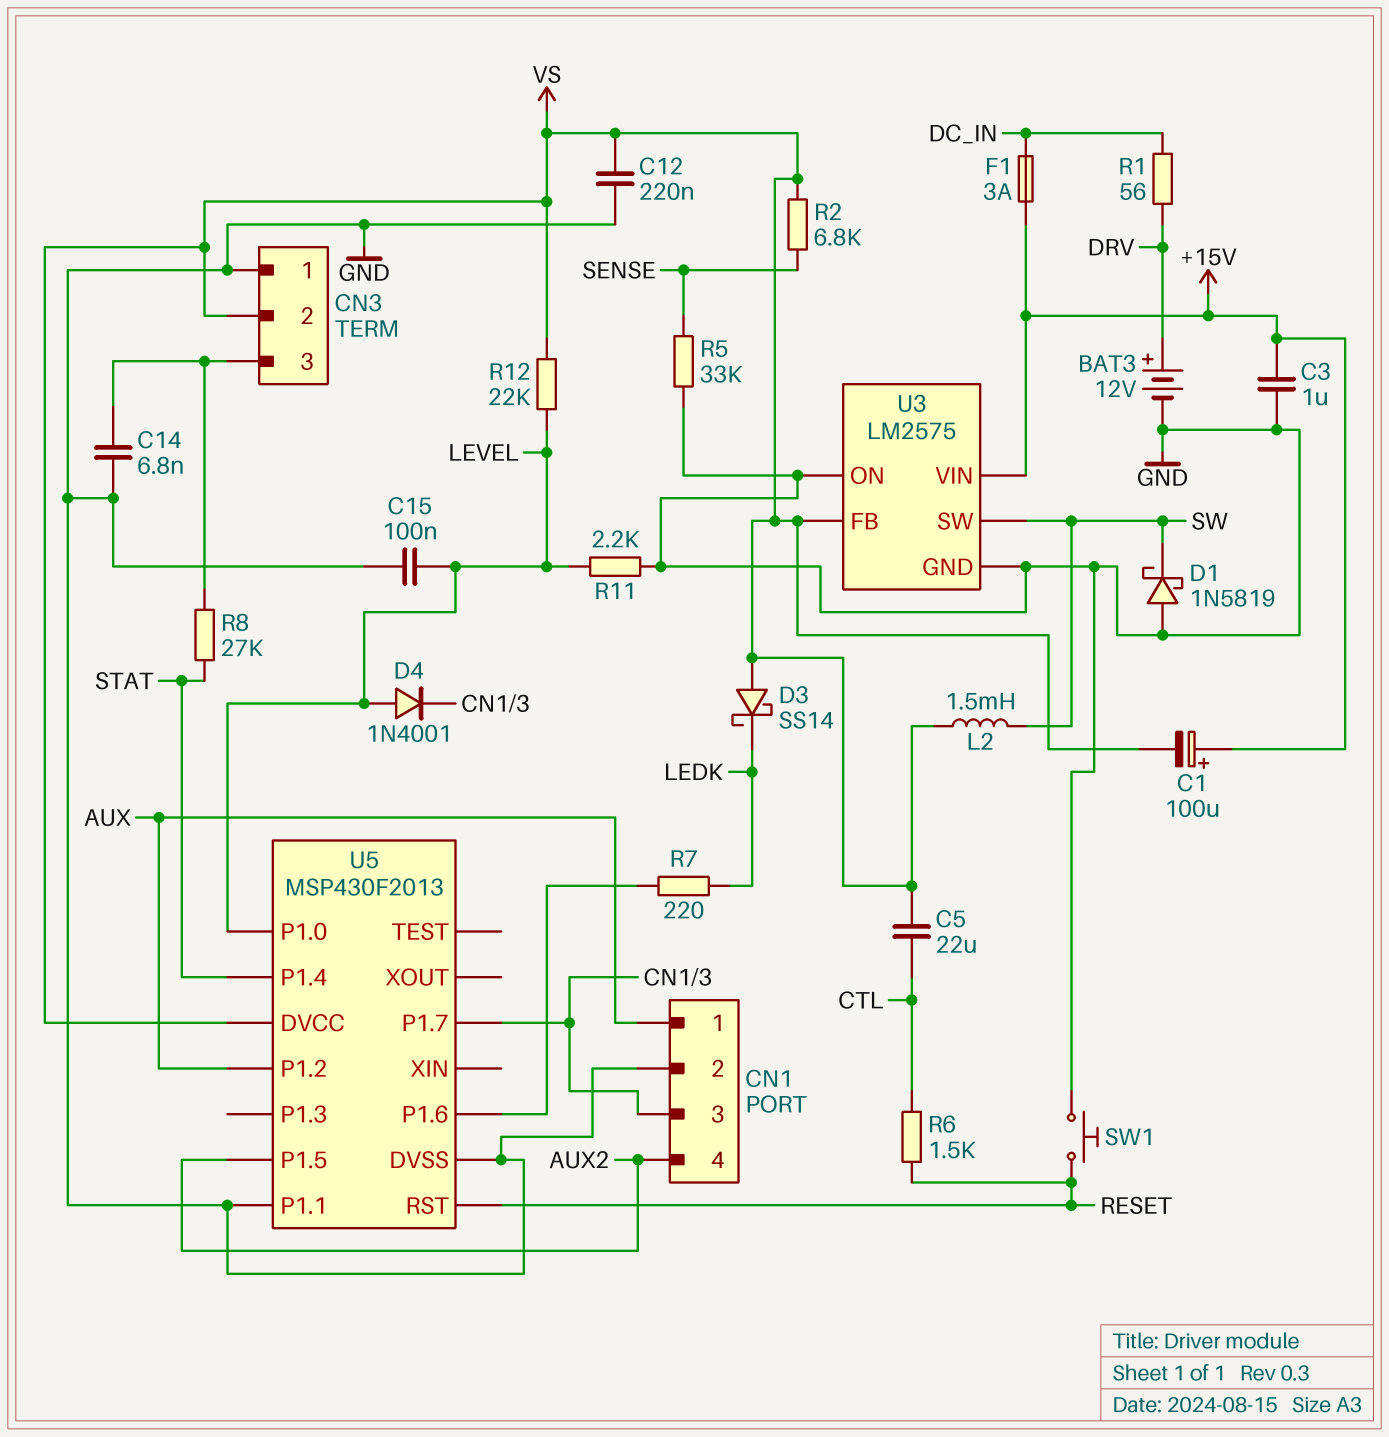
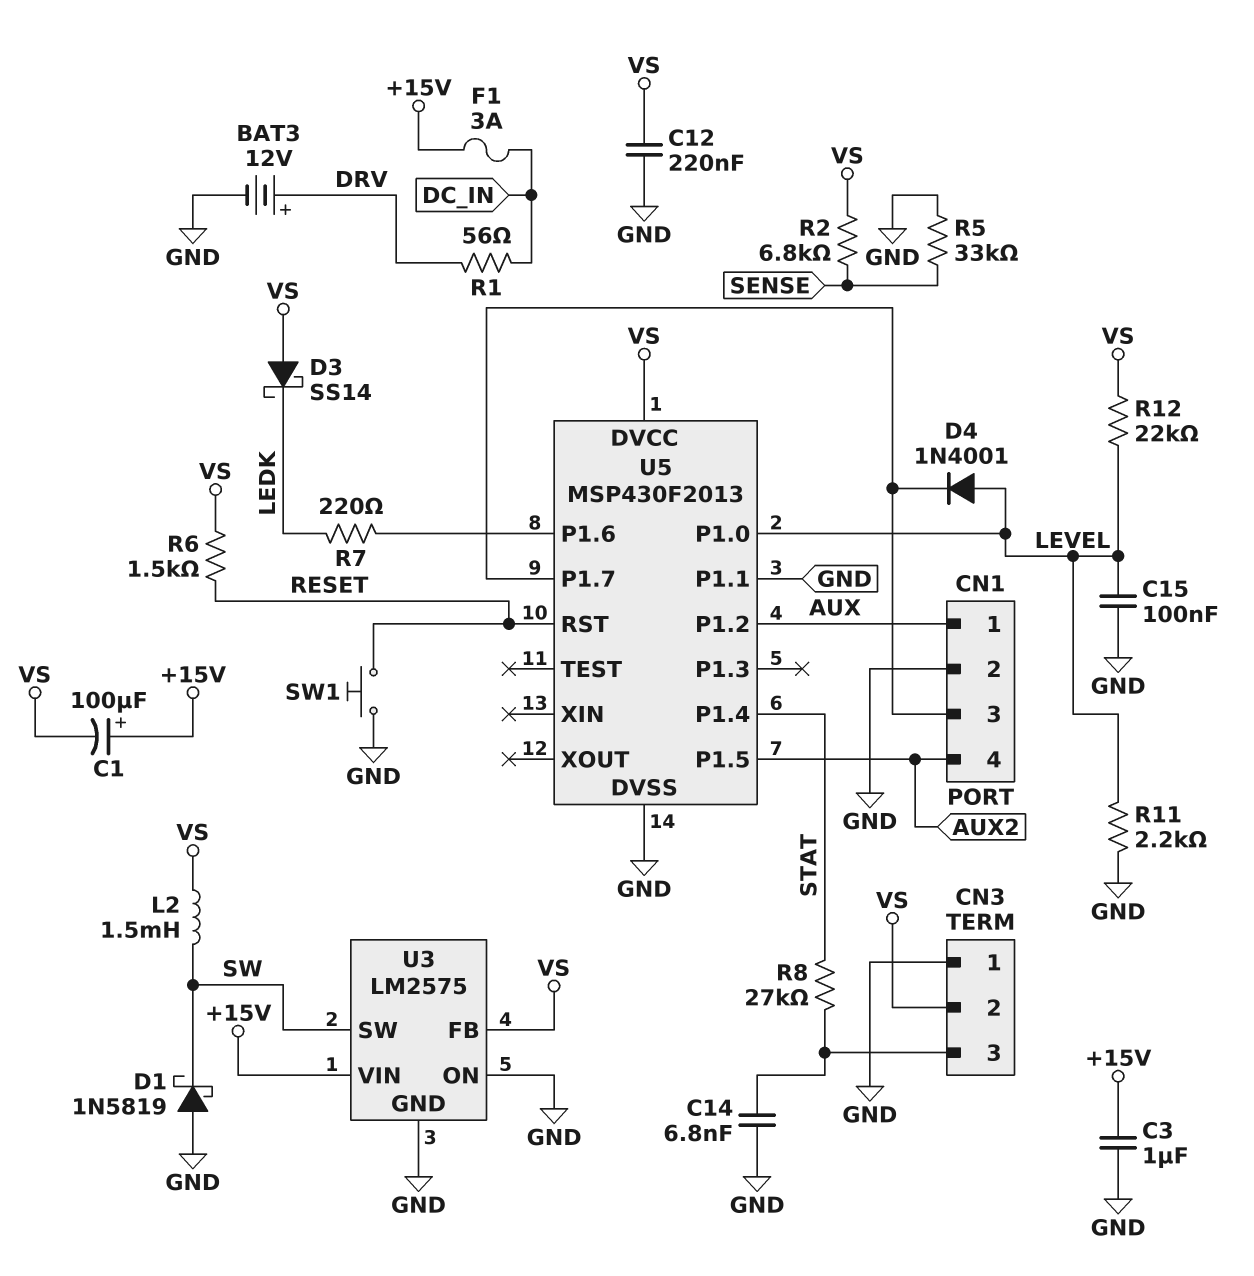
C5: 22uF (CTL, VS) -> none
R6: 1.5k (CTL, RESET) -> 1.5k (RESET, VS)

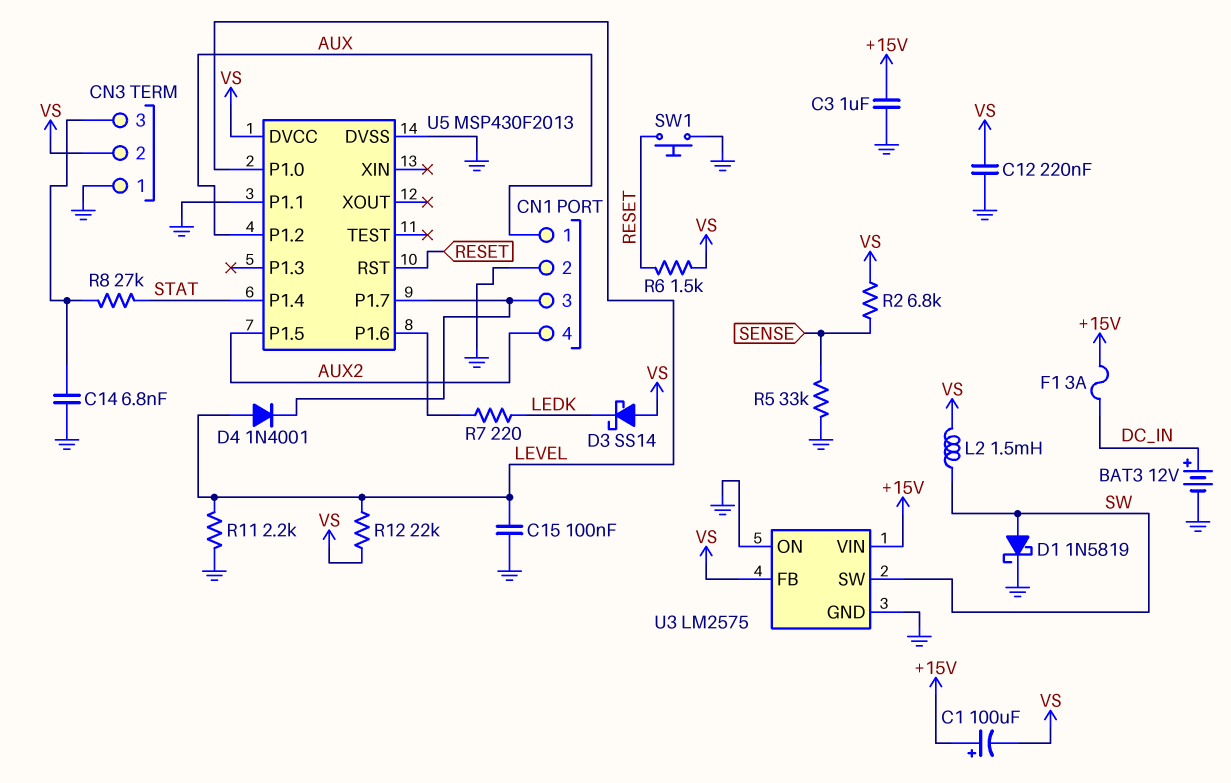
BAT3: 12V (plus DRV, minus GND) -> 12V (plus DC_IN, minus GND)
D1: schottky 1N5819 (A GND, K SW) -> schottky 1N5819 (A SW, K GND)
R1: 56 (DC_IN, DRV) -> none

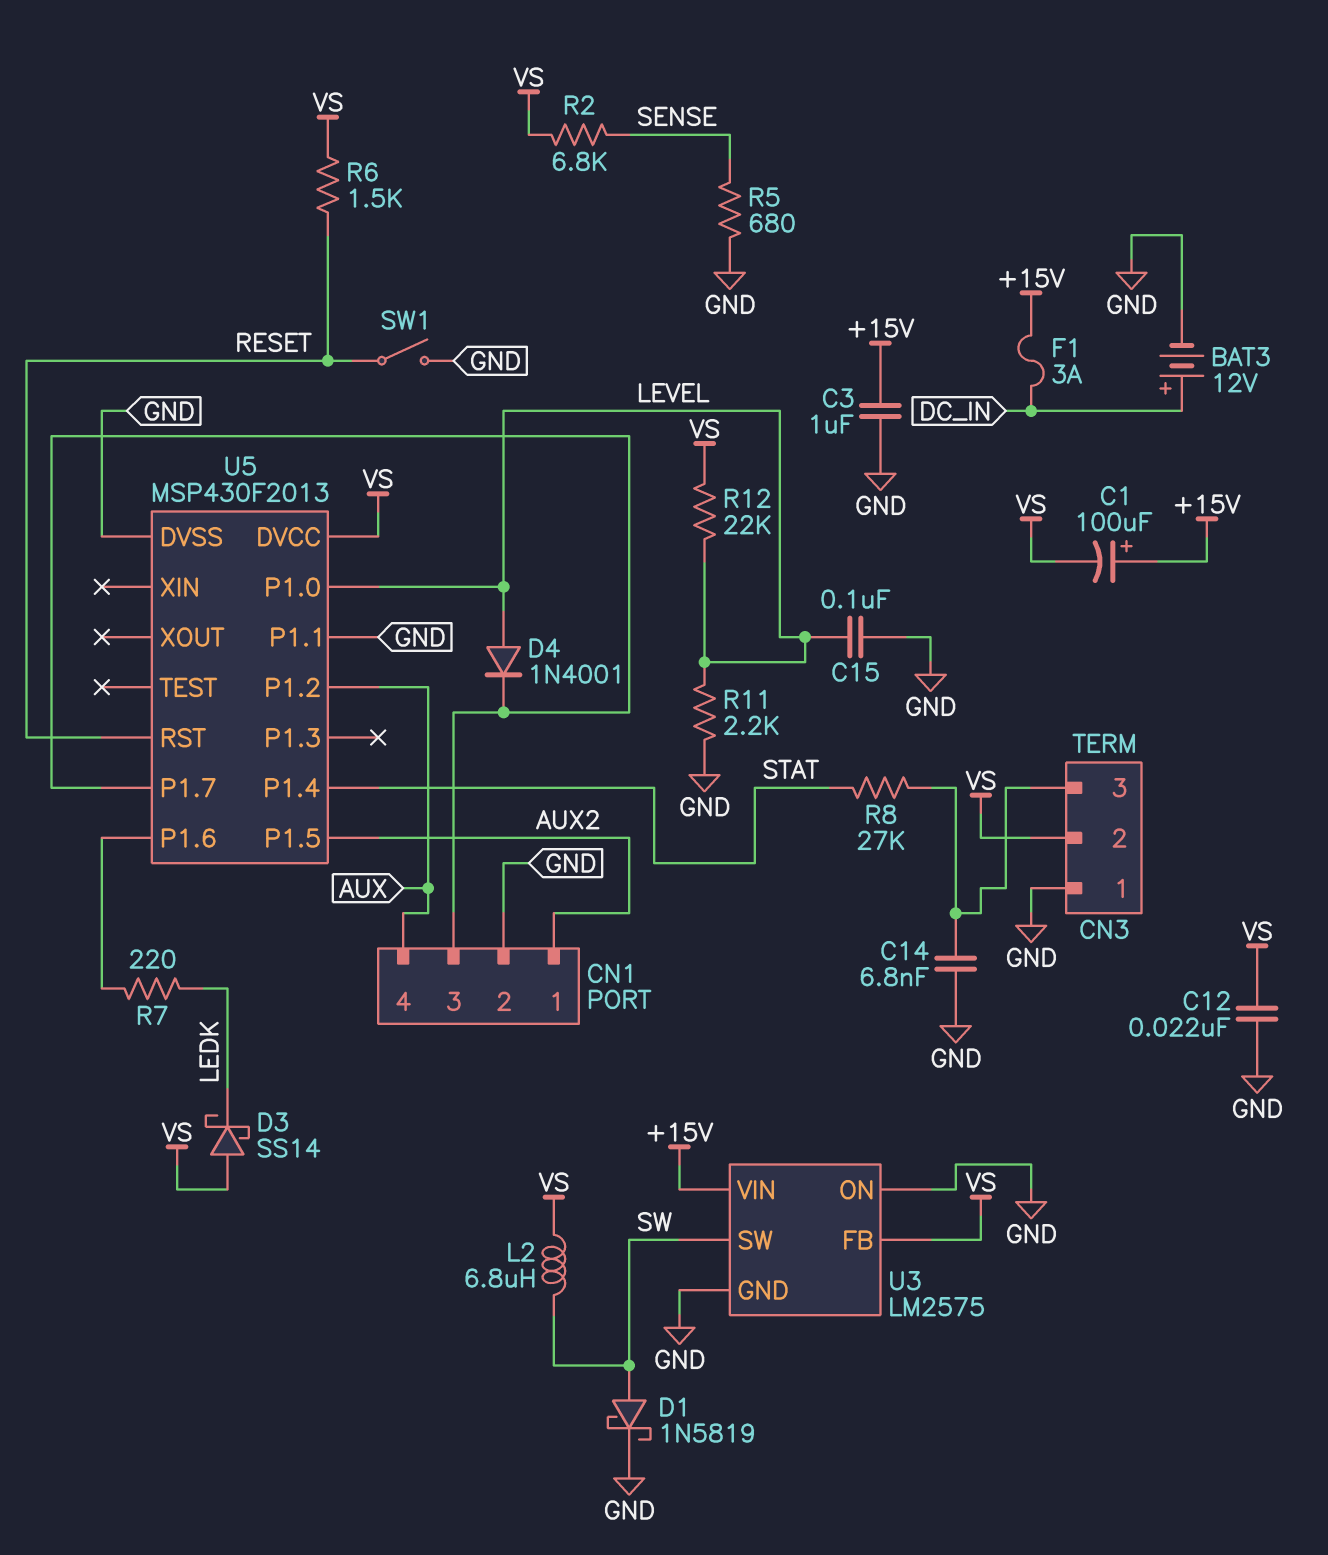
C12: 220nF (GND, VS) -> 22nF (GND, VS)
CN1 pin 1: AUX -> AUX2
CN1 pin 4: AUX2 -> AUX
L2: 1.5mH (SW, VS) -> 6.8uH (SW, VS)
R5: 33k (GND, SENSE) -> 680 (GND, SENSE)
SW1: button (GND, RESET) -> switch (GND, RESET)

